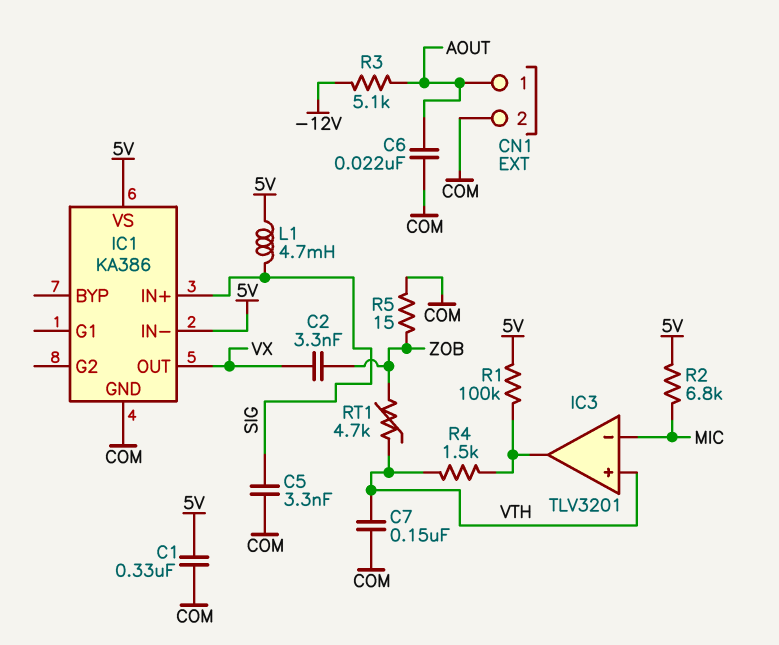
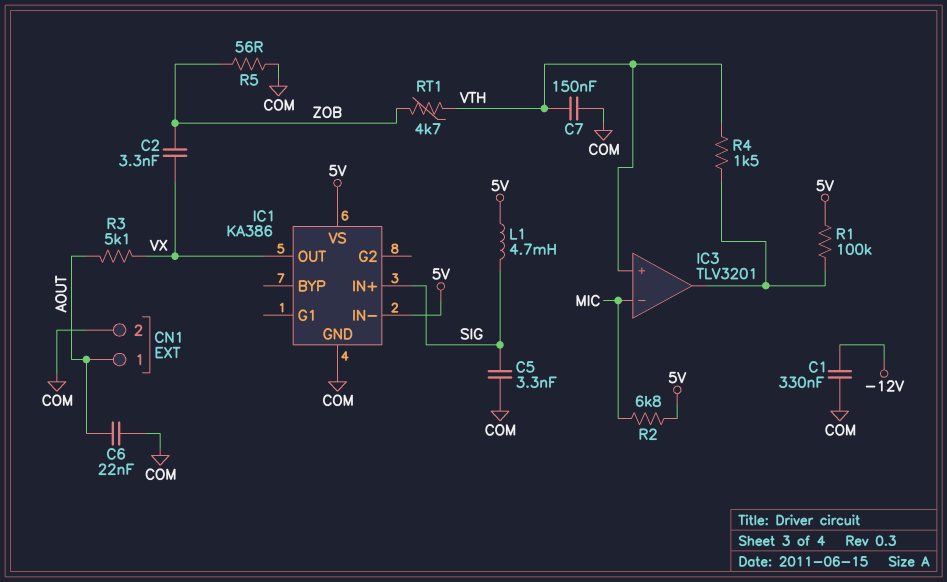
C1: 330nF (5V, COM) -> 330nF (-12V, COM)
R3: 5.1k (-12V, AOUT) -> 5.1k (AOUT, VX)
R5: 15 (COM, ZOB) -> 56 (COM, ZOB)

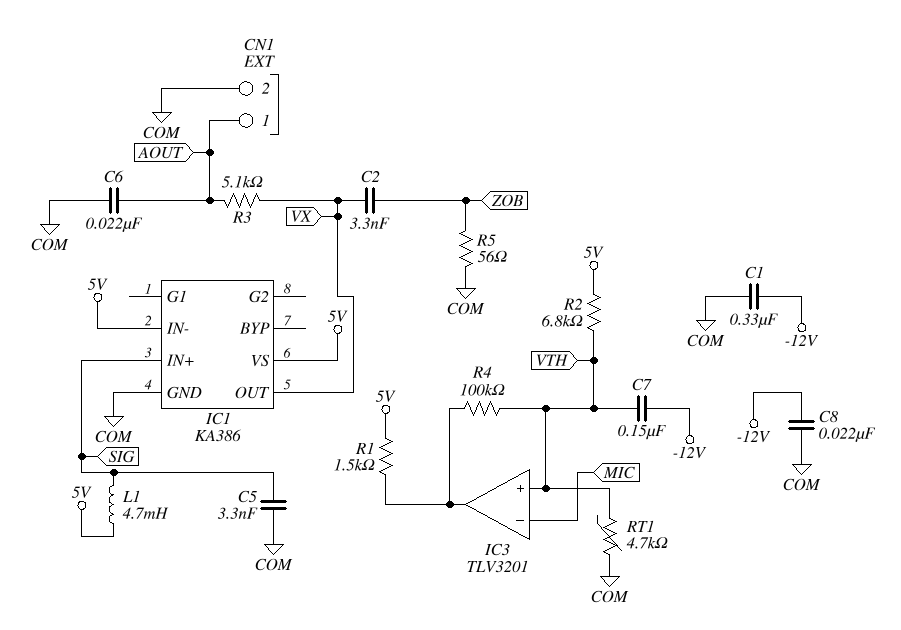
C7: 150nF (COM, VTH) -> 150nF (-12V, VTH)
C8: none -> 22nF (-12V, COM)
R1: 100k (5V, IC3/out) -> 1.5k (5V, IC3/out)
R2: 6.8k (5V, MIC) -> 6.8k (5V, VTH)
R4: 1.5k (IC3/out, VTH) -> 100k (IC3/out, VTH)
RT1: 4.7k (VTH, ZOB) -> 4.7k (COM, VTH)

